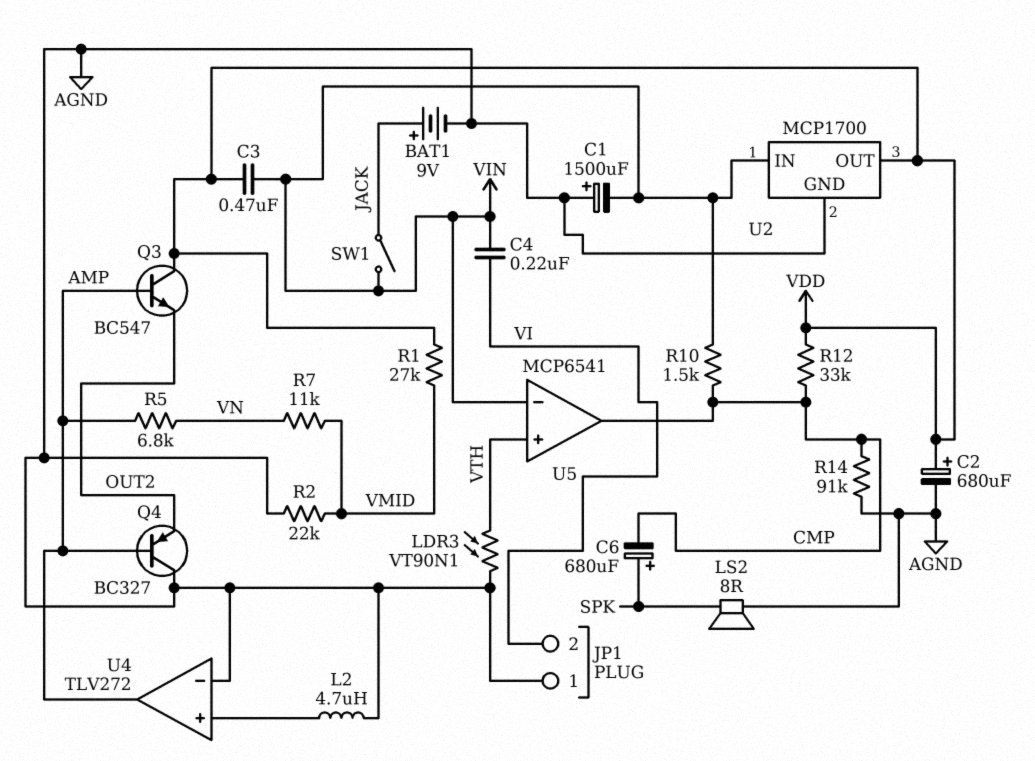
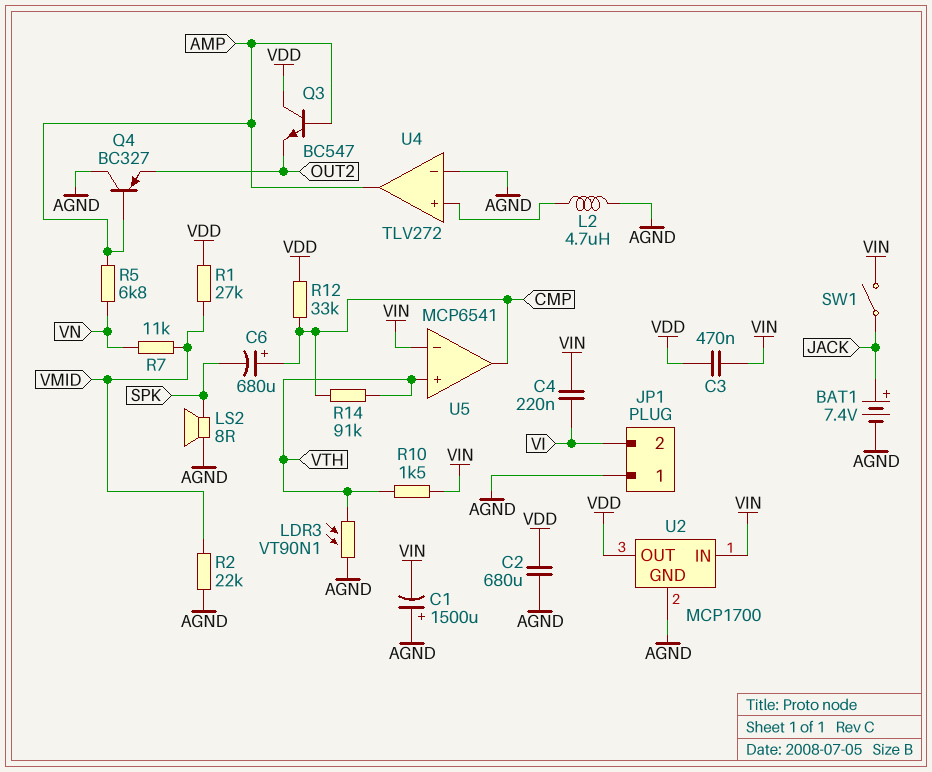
BAT1: 9V (plus JACK, minus AGND) -> 7.4V (plus JACK, minus AGND)
C2: 680uF (plus VDD, minus AGND) -> 680uF (AGND, VDD)
C6: 680uF (plus SPK, minus CMP) -> 680uF (plus CMP, minus SPK)
R10: 1.5k (CMP, VIN) -> 1.5k (VIN, VTH)
R14: 91k (AGND, CMP) -> 91k (CMP, VTH)

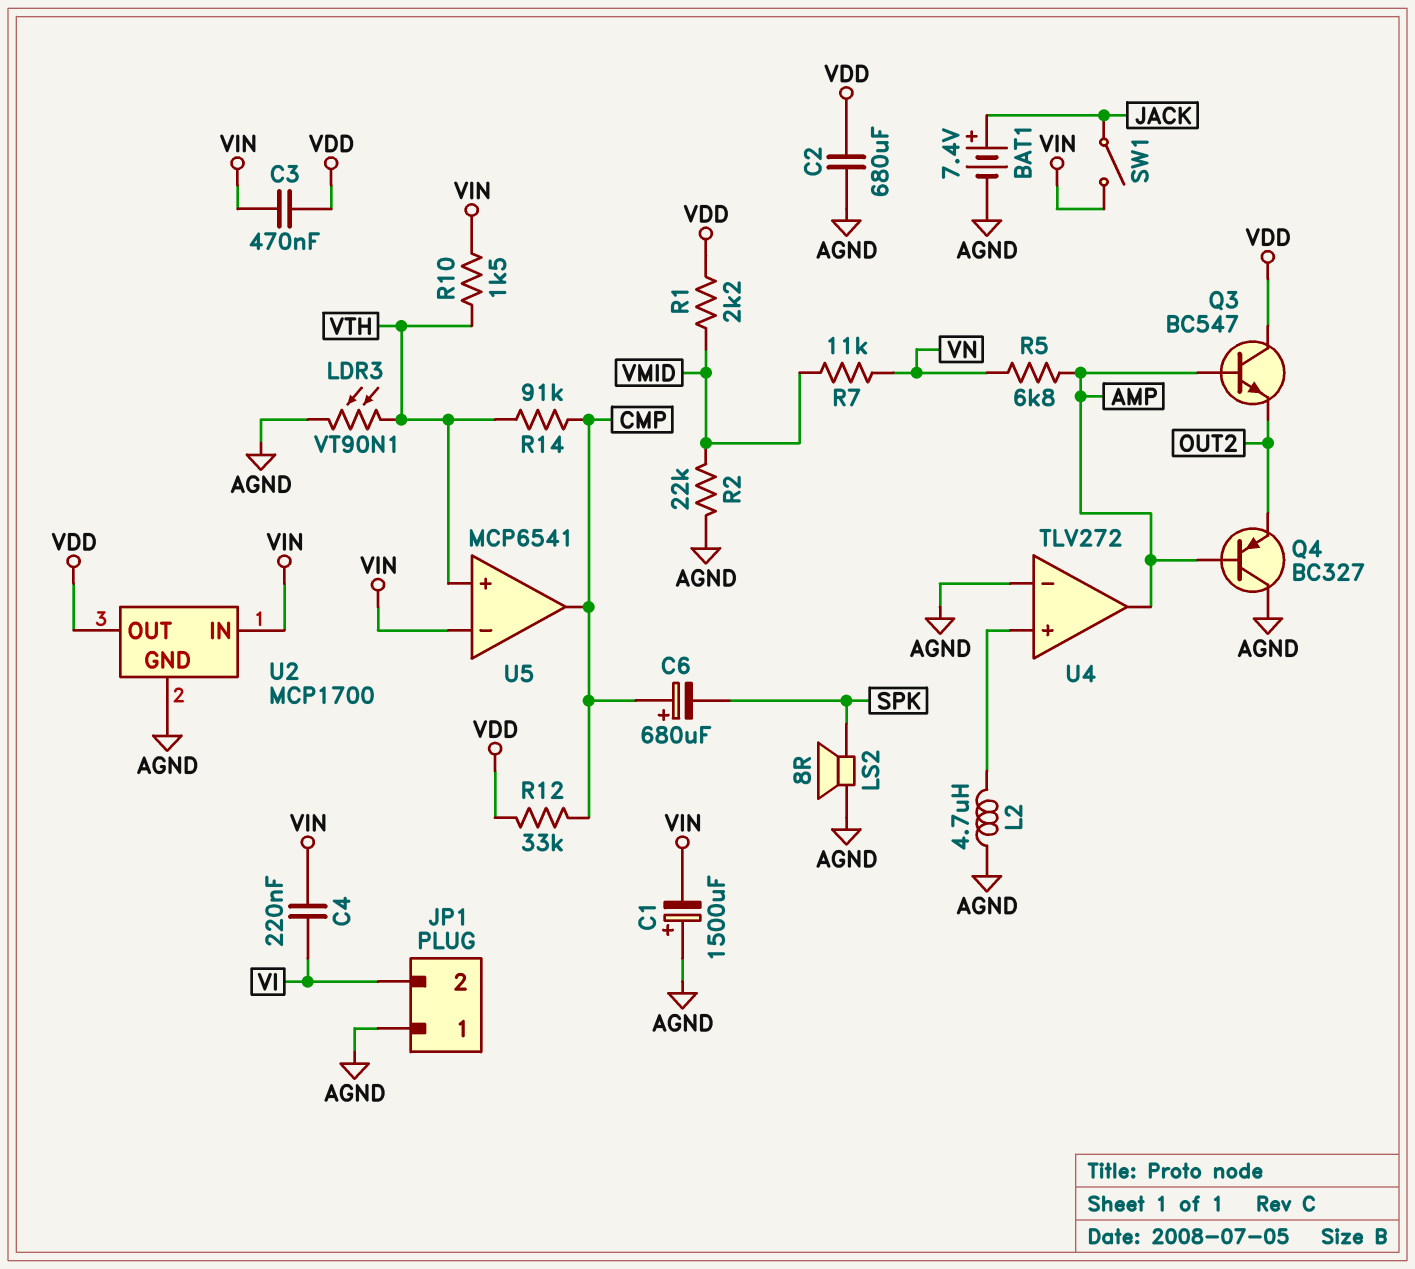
R1: 27k (VDD, VMID) -> 2.2k (VDD, VMID)

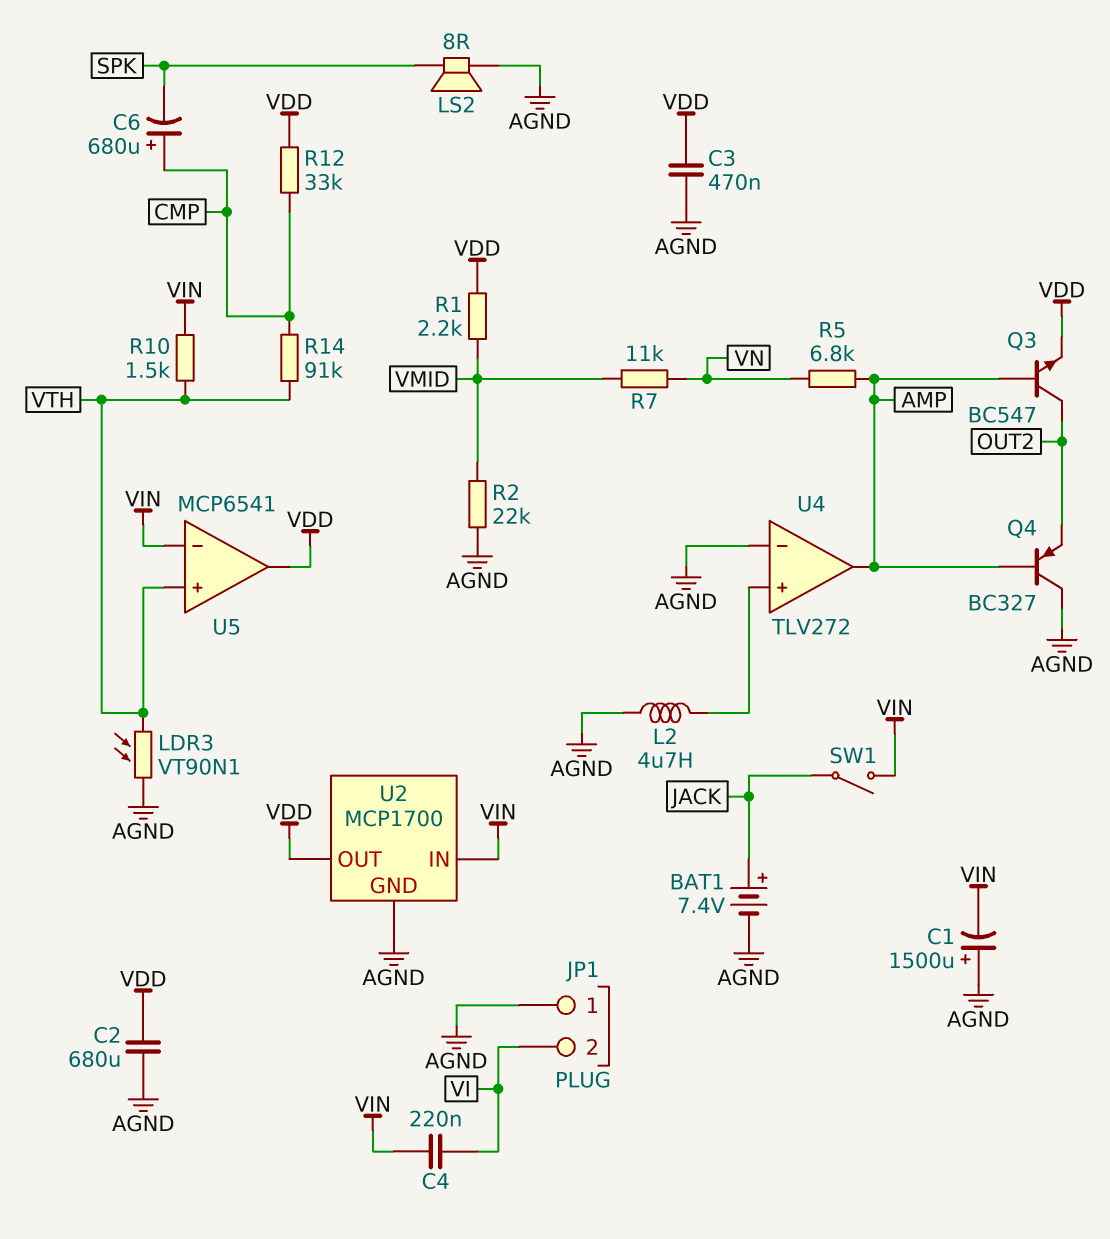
C3: 470nF (VDD, VIN) -> 470nF (AGND, VDD)
Q3: NPN BC547 (B AMP, C VDD, E OUT2) -> NPN BC547 (B AMP, C OUT2, E VDD)
U5 pin out: CMP -> VDD

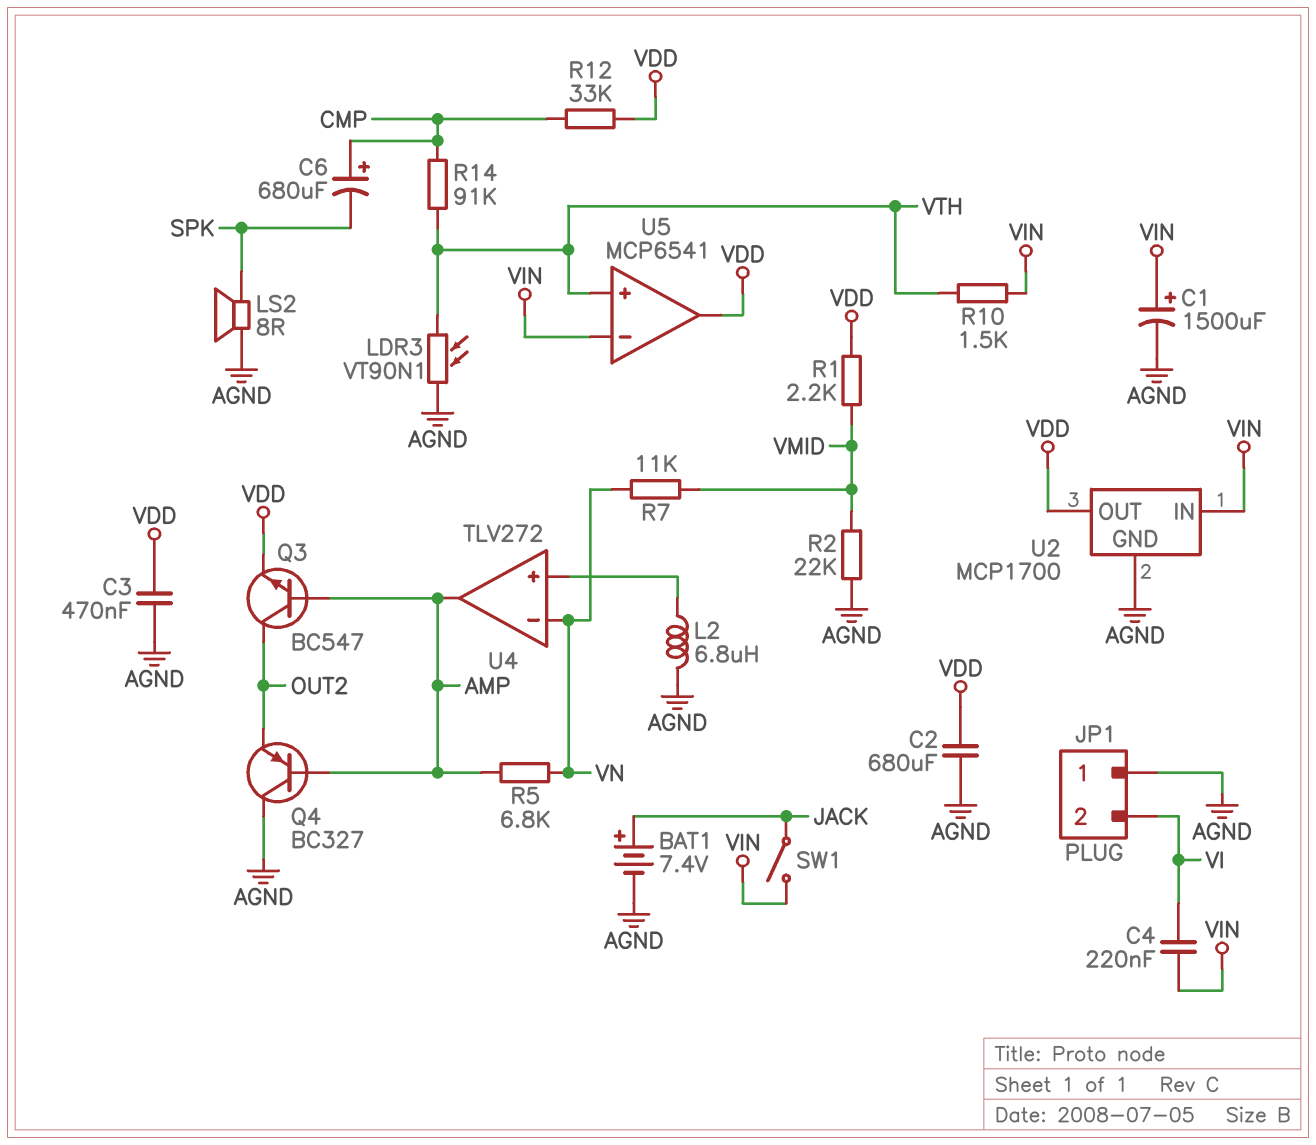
C1: 1500uF (plus AGND, minus VIN) -> 1500uF (plus VIN, minus AGND)
L2: 4.7uH (AGND, U4/in+) -> 6.8uH (AGND, U4/in+)
U4 pin in-: AGND -> VN

